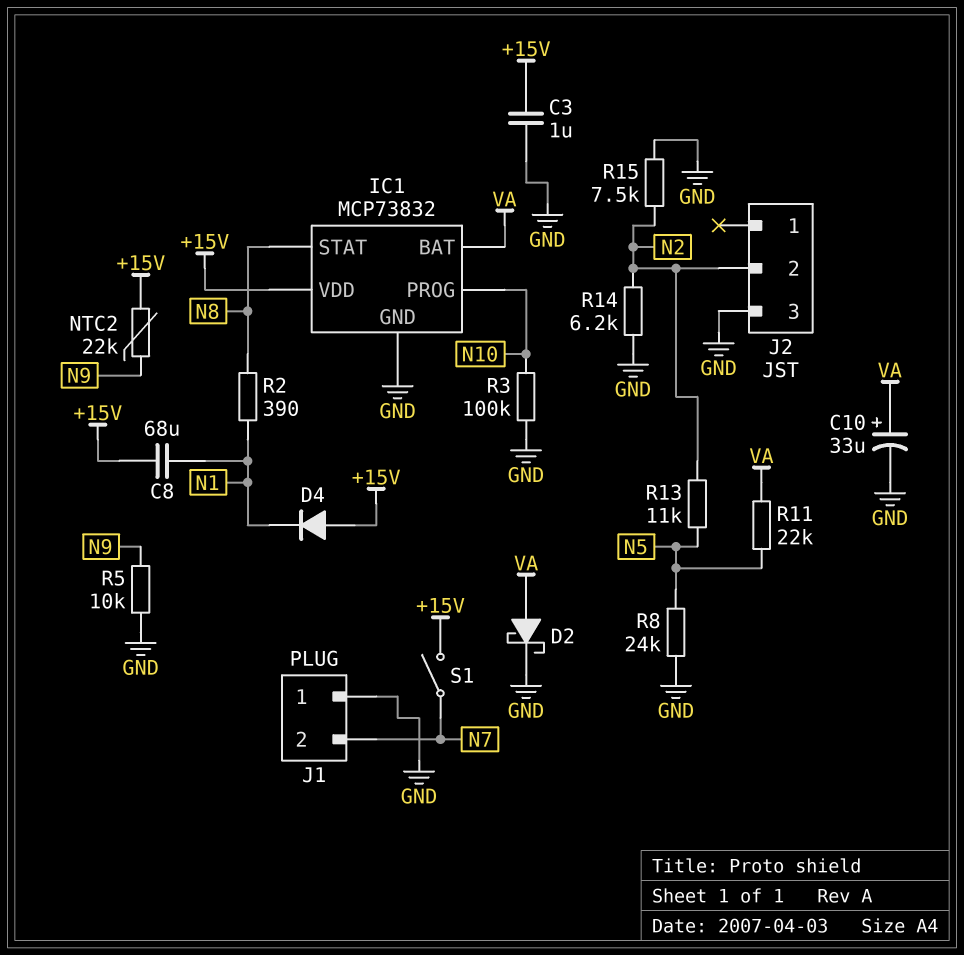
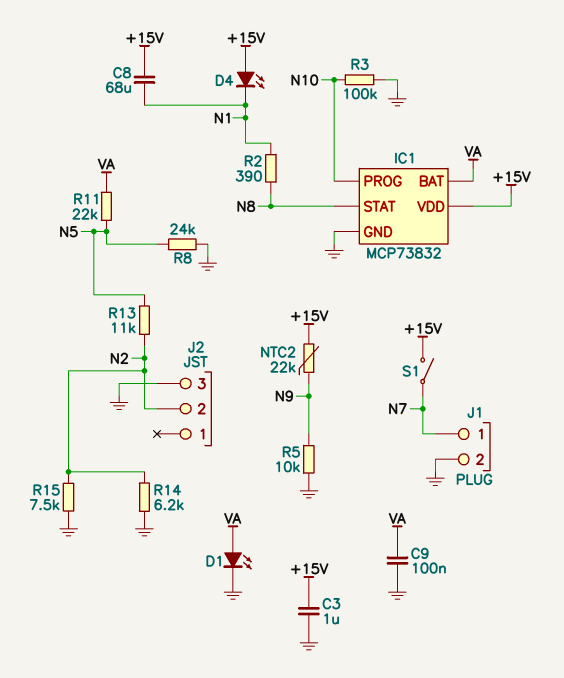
C9: none -> 100nF (GND, VA)
C10: 33uF (plus VA, minus GND) -> none
D1: none -> LED (A VA, K GND)
D2: schottky (A VA, K GND) -> none
D4: diode (A +15V, K N1) -> LED (A +15V, K N1)
J1 pin 1: GND -> N7
J1 pin 2: N7 -> GND

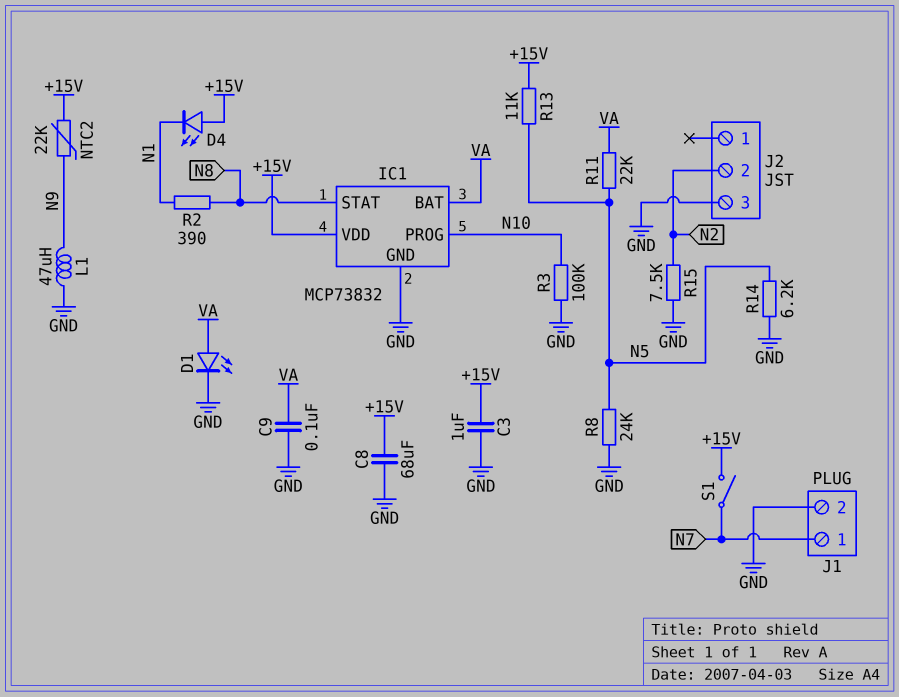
C8: 68uF (+15V, N1) -> 68uF (+15V, GND)
L1: none -> 47uH (GND, N9)
R5: 10k (GND, N9) -> none
R13: 11k (N2, N5) -> 11k (+15V, N5)
R14: 6.2k (GND, N2) -> 6.2k (GND, N5)

